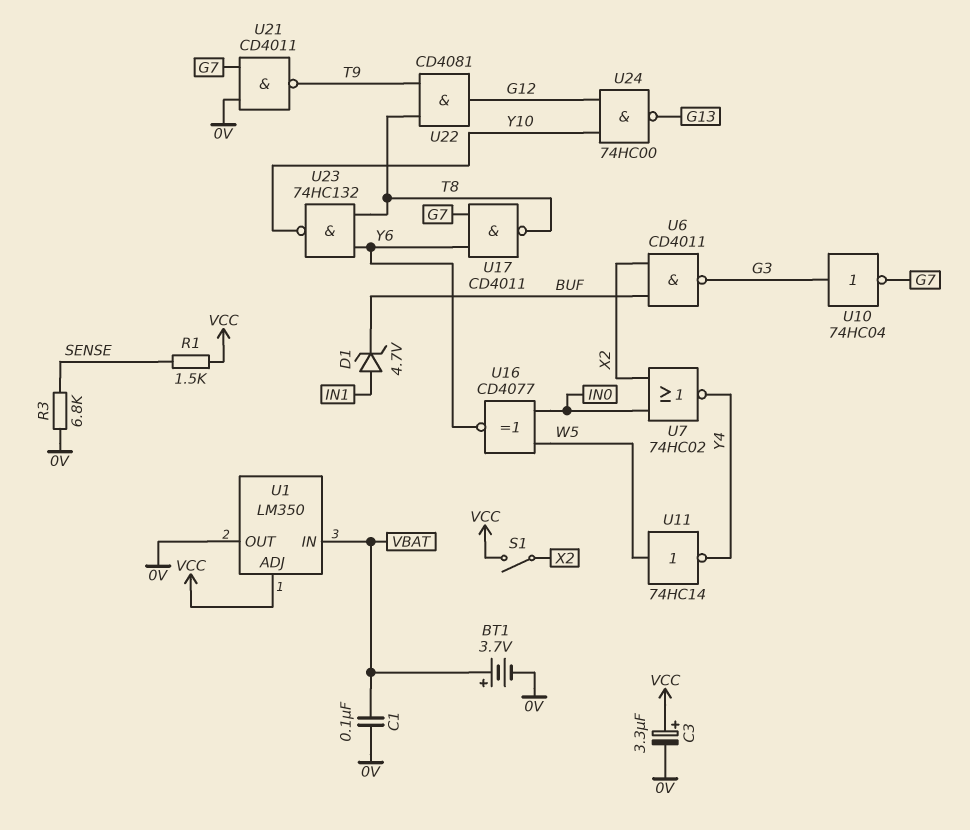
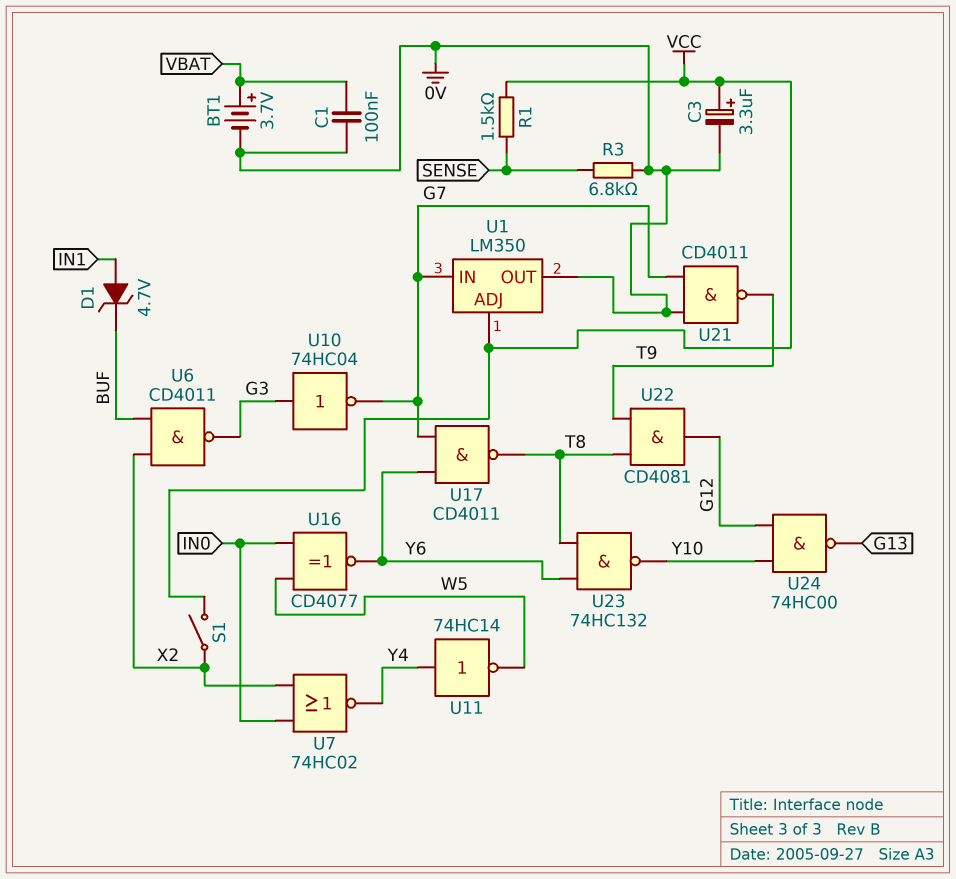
U1 pin IN: VBAT -> G7
U11: NOT 74HC14 (in W5, out Y4) -> NOT 74HC14 (in Y4, out W5)

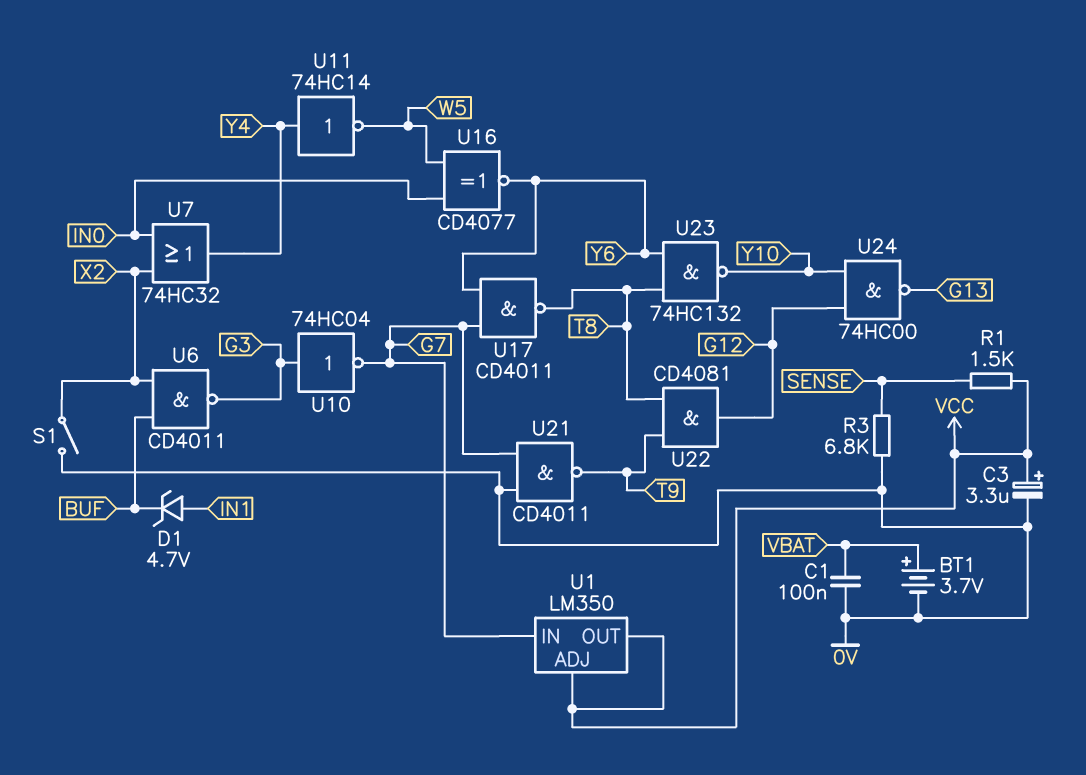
S1: switch (VCC, X2) -> switch (0V, X2)
U1 pin OUT: 0V -> VCC
U7: NOR 74HC02 (in IN0, in X2, out Y4) -> OR 74HC32 (in IN0, in X2, out Y4)

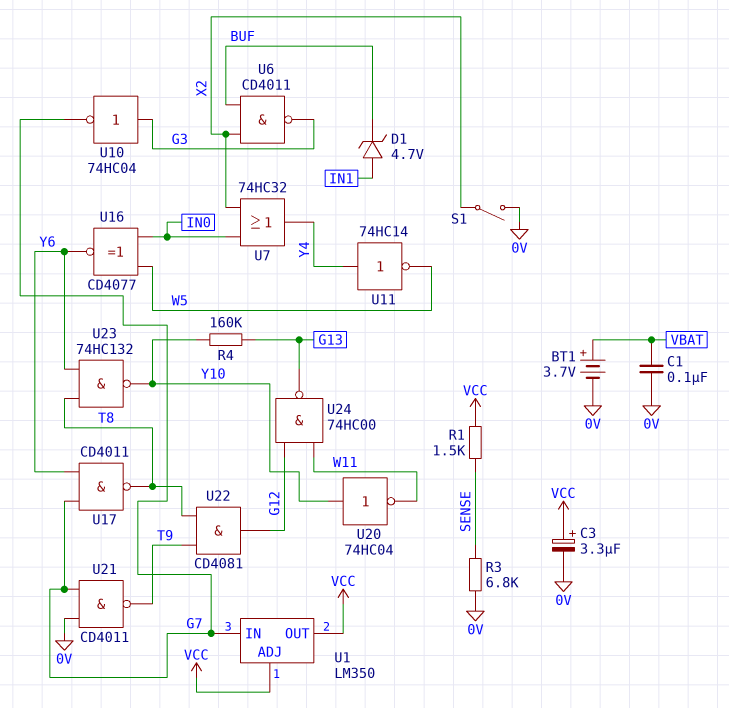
R4: none -> 160k (G13, Y10)
U20: none -> NOT 74HC04 (in Y10, out W11)
U24: NAND 74HC00 (in G12, in Y10, out G13) -> NAND 74HC00 (in G12, in W11, out G13)

